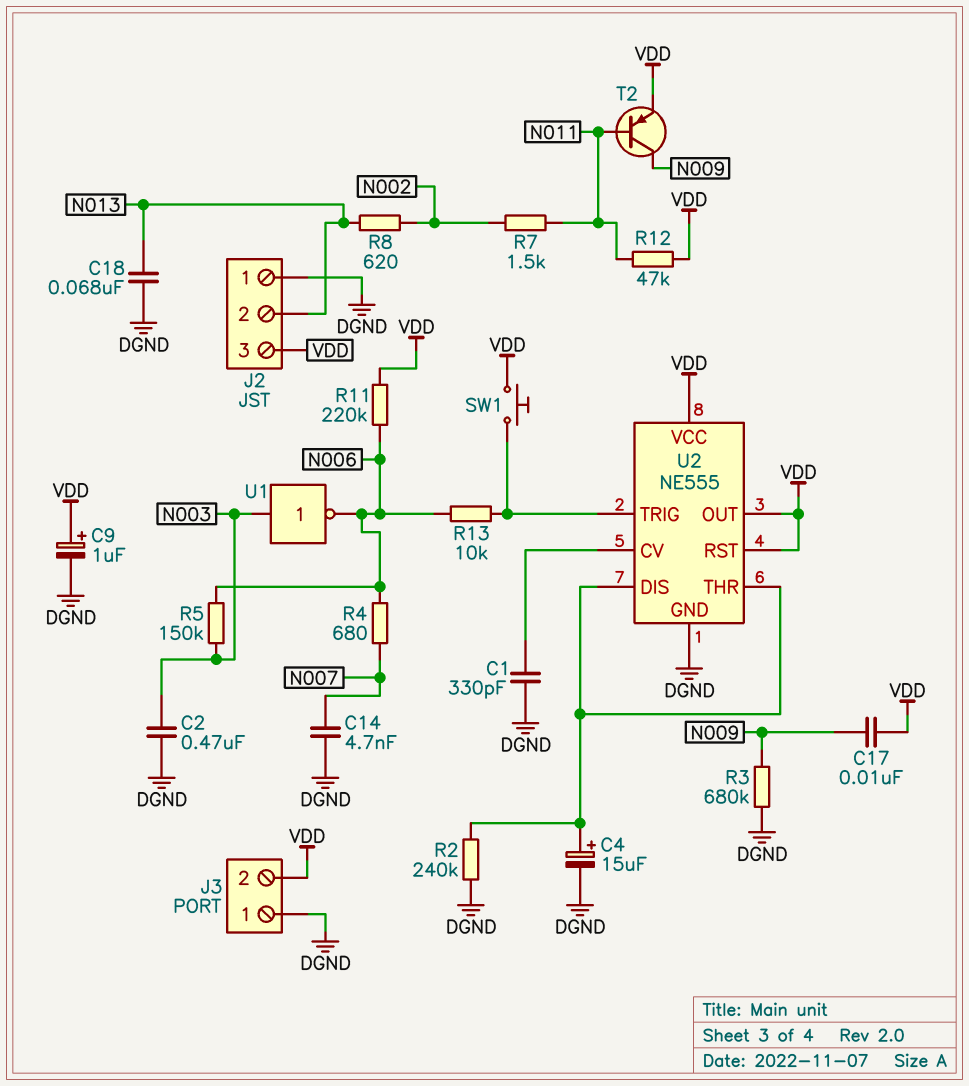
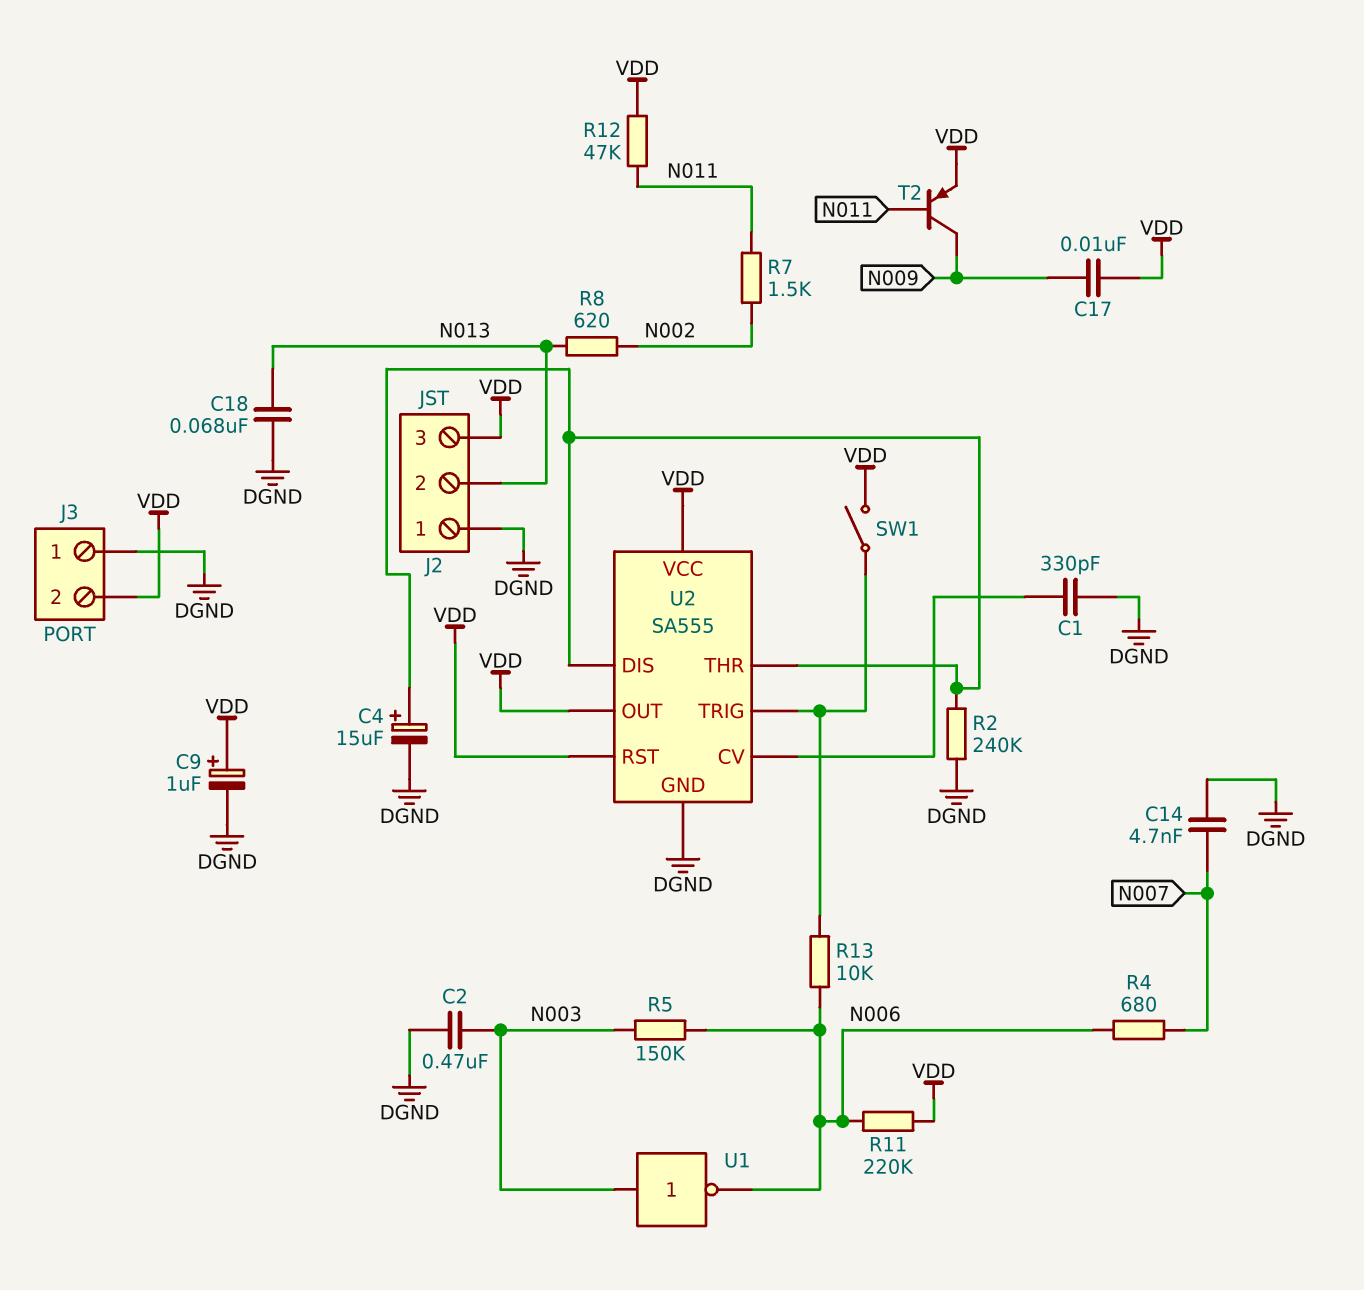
R3: 680k (DGND, N009) -> none
SW1: button (U2/TRIG, VDD) -> switch (U2/TRIG, VDD)
U2: NE555 -> SA555

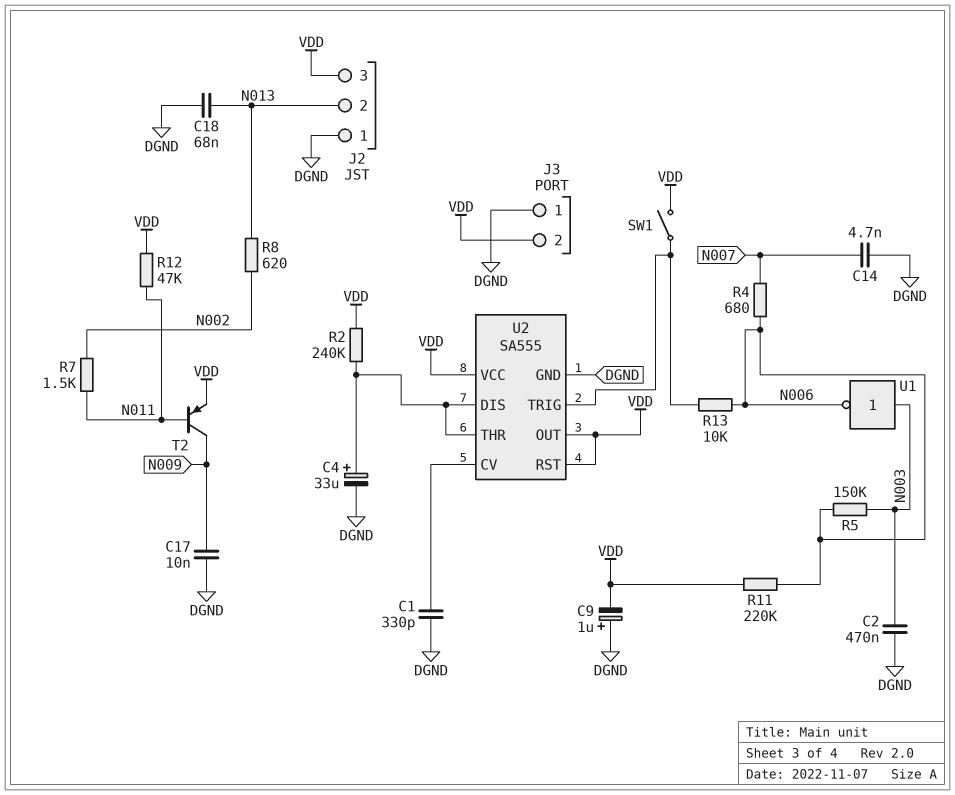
C4: 15uF (plus U2/DIS, minus DGND) -> 33uF (plus U2/DIS, minus DGND)
C9: 1uF (plus VDD, minus DGND) -> 1uF (plus DGND, minus VDD)
C17: 10nF (N009, VDD) -> 10nF (DGND, N009)
R2: 240k (DGND, U2/DIS) -> 240k (U2/DIS, VDD)

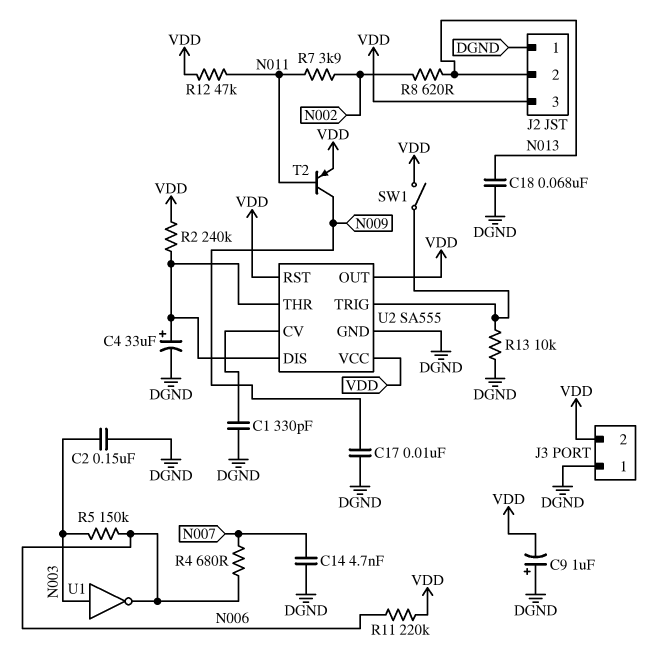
C2: 470nF (DGND, N003) -> 150nF (DGND, N003)
R7: 1.5k (N002, N011) -> 3.9k (N002, N011)
R13: 10k (N006, U2/TRIG) -> 10k (DGND, U2/TRIG)

